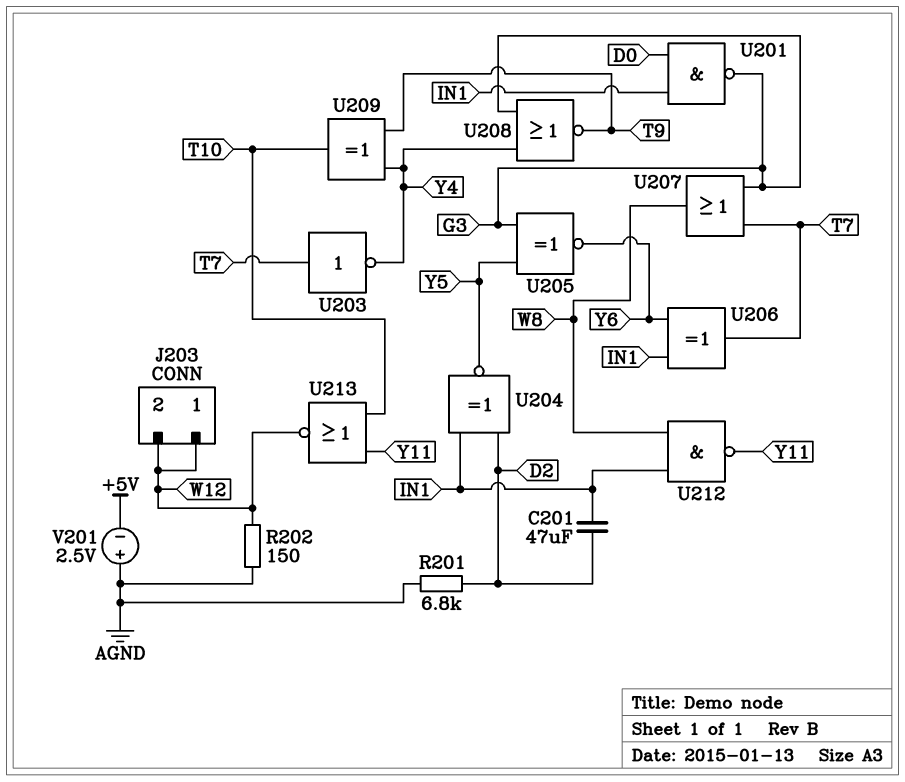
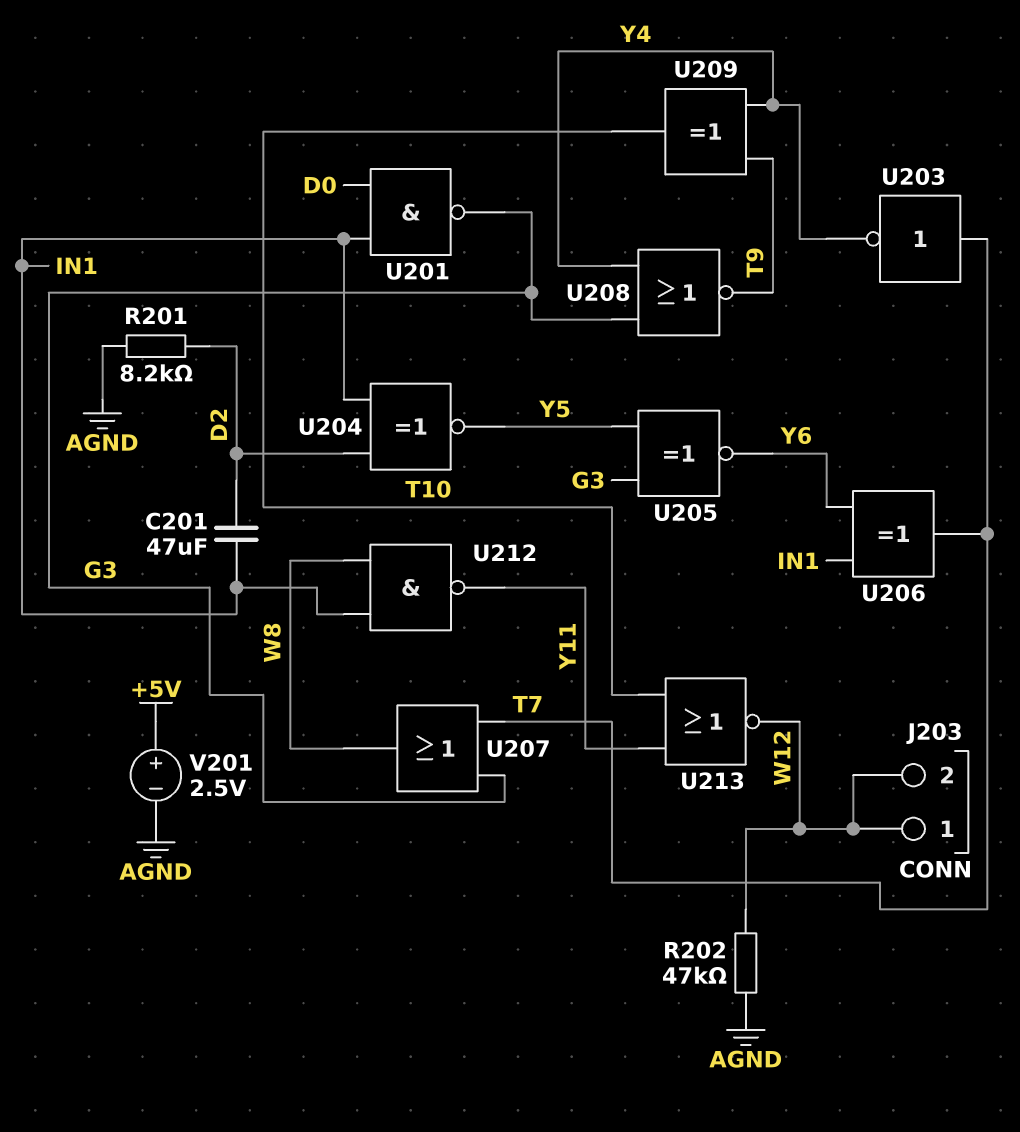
R201: 6.8k (AGND, D2) -> 8.2k (AGND, D2)
R202: 150 (AGND, W12) -> 47k (AGND, W12)
V201: 2.5V (plus AGND, minus +5V) -> 2.5V (plus +5V, minus AGND)

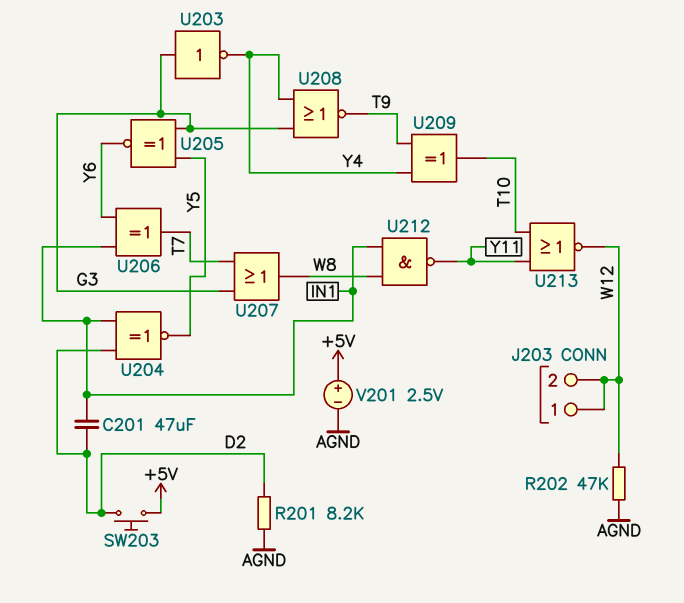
SW203: none -> button (+5V, D2)
U201: NAND (in D0, in IN1, out G3) -> none
U203: NOT (in T7, out Y4) -> NOT (in G3, out Y4)

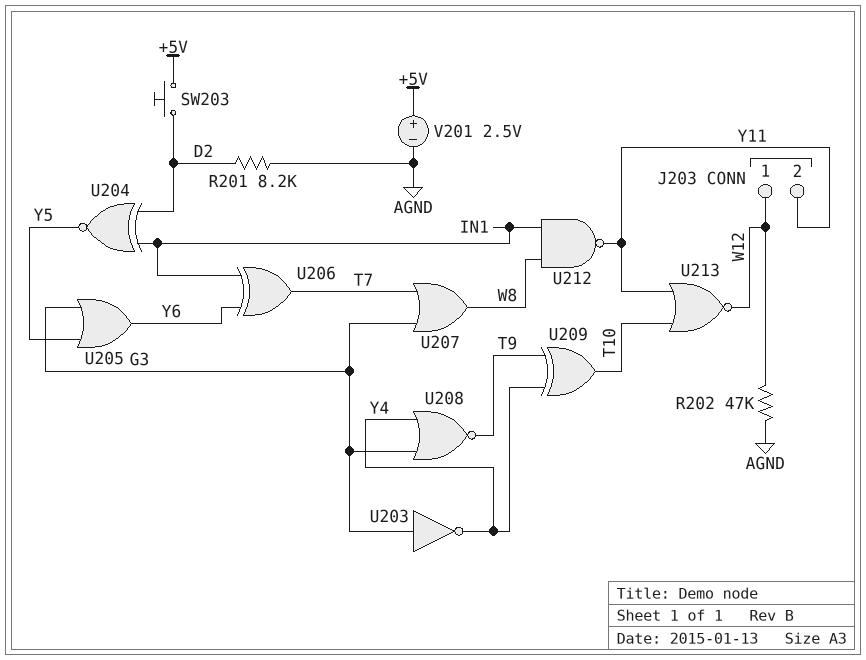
C201: 47uF (D2, IN1) -> none
J203 pin 2: W12 -> Y11
U205: XNOR (in G3, in Y5, out Y6) -> OR (in G3, in Y5, out Y6)

